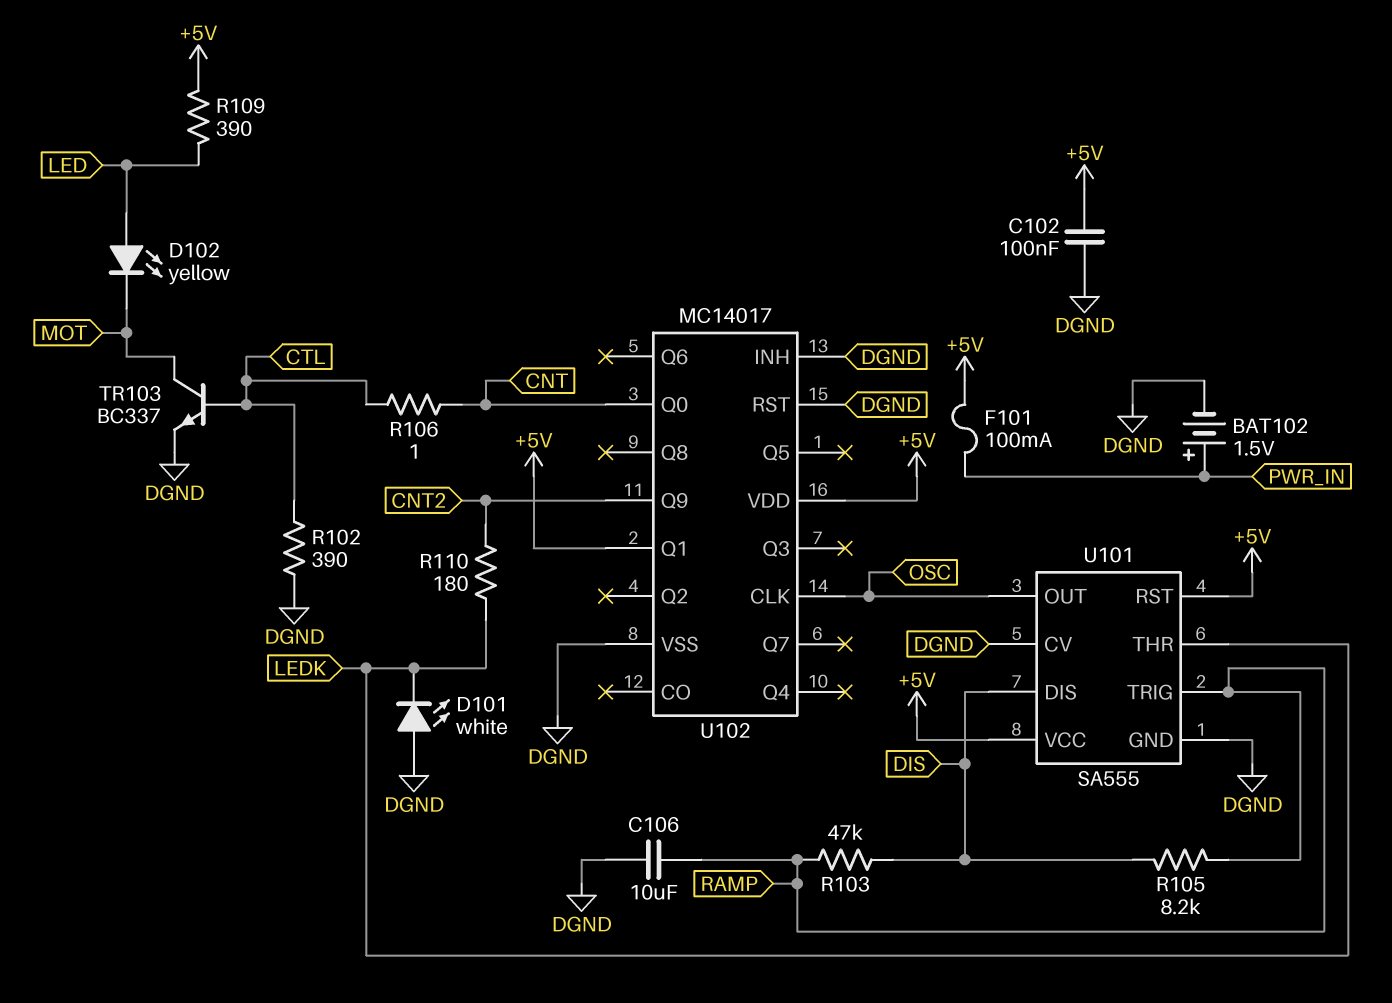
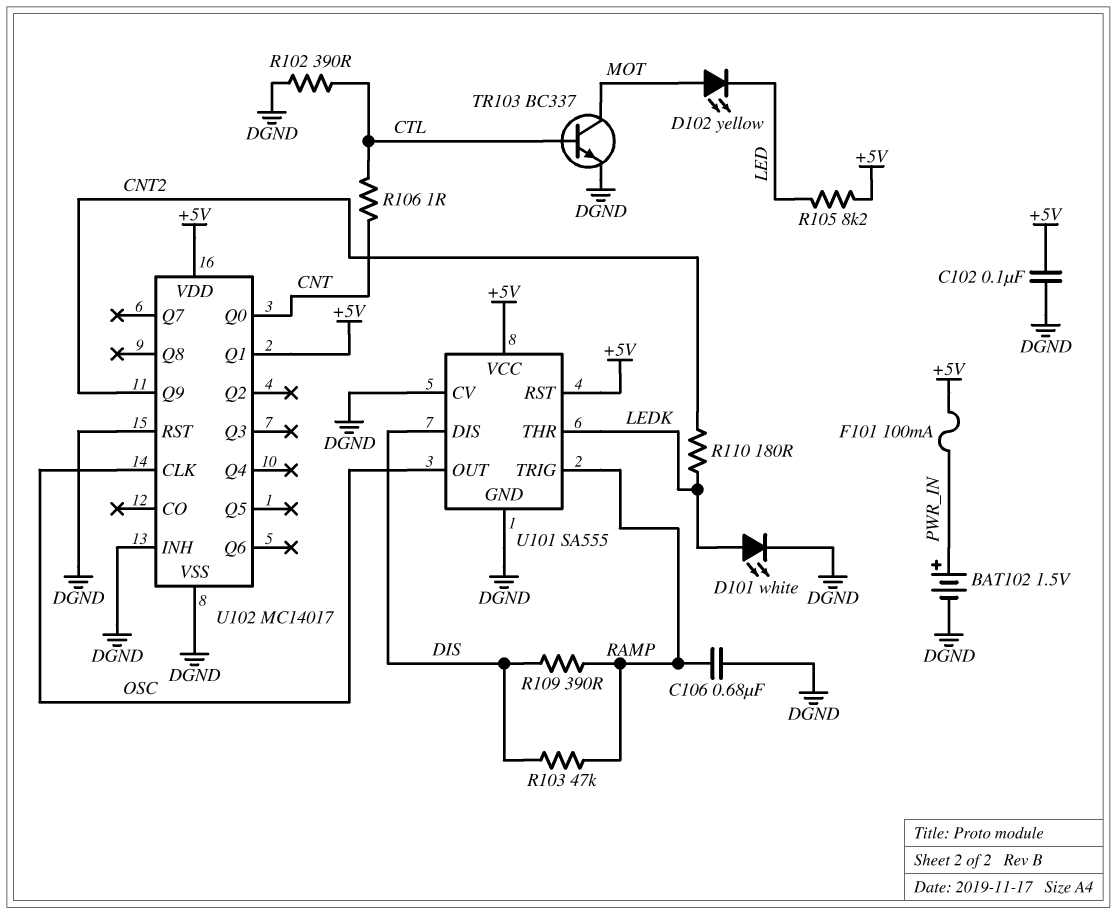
C106: 10uF (DGND, RAMP) -> 680nF (DGND, RAMP)
D101: LED white (A DGND, K LEDK) -> LED white (A LEDK, K DGND)
D102: LED yellow (A LED, K MOT) -> LED yellow (A MOT, K LED)
R105: 8.2k (DIS, RAMP) -> 8.2k (+5V, LED)
R109: 390 (+5V, LED) -> 390 (DIS, RAMP)

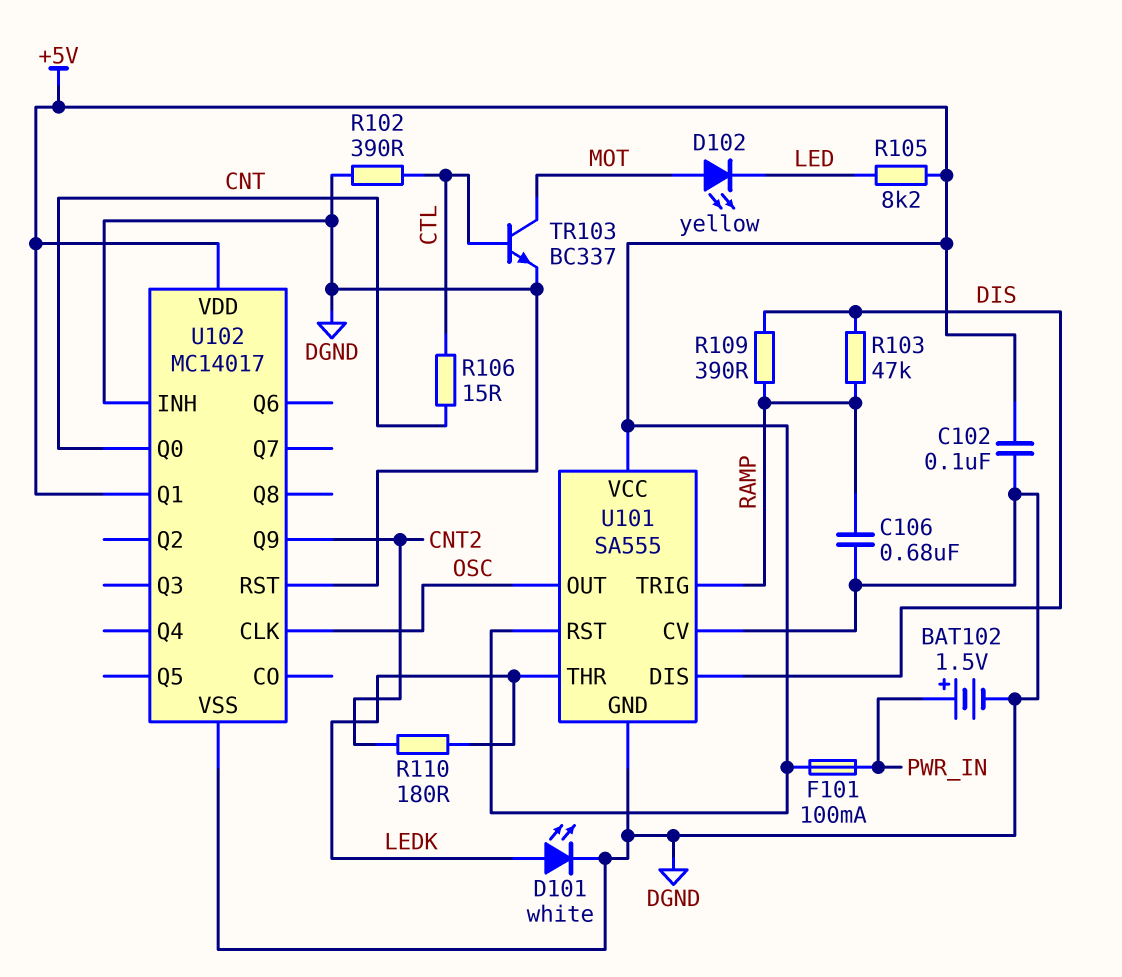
R106: 1 (CNT, CTL) -> 15 (CNT, CTL)

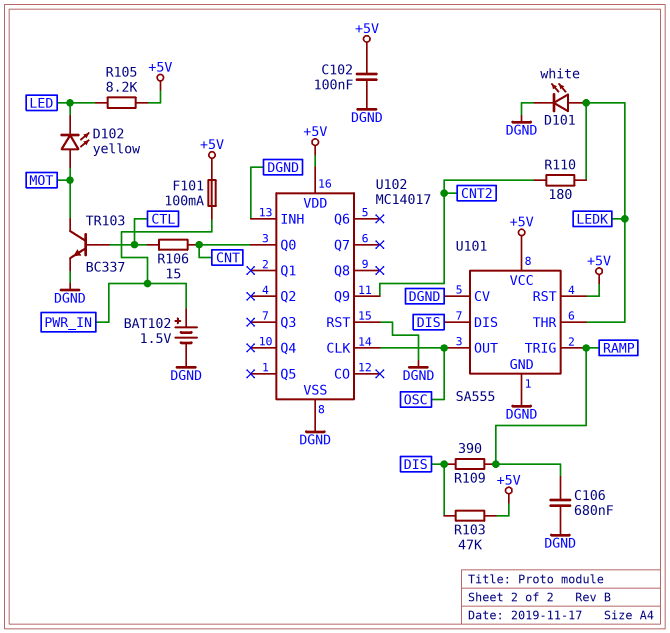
R102: 390 (CTL, DGND) -> none
R103: 47k (DIS, RAMP) -> 47k (+5V, DIS)
U102 pin Q1: +5V -> none

